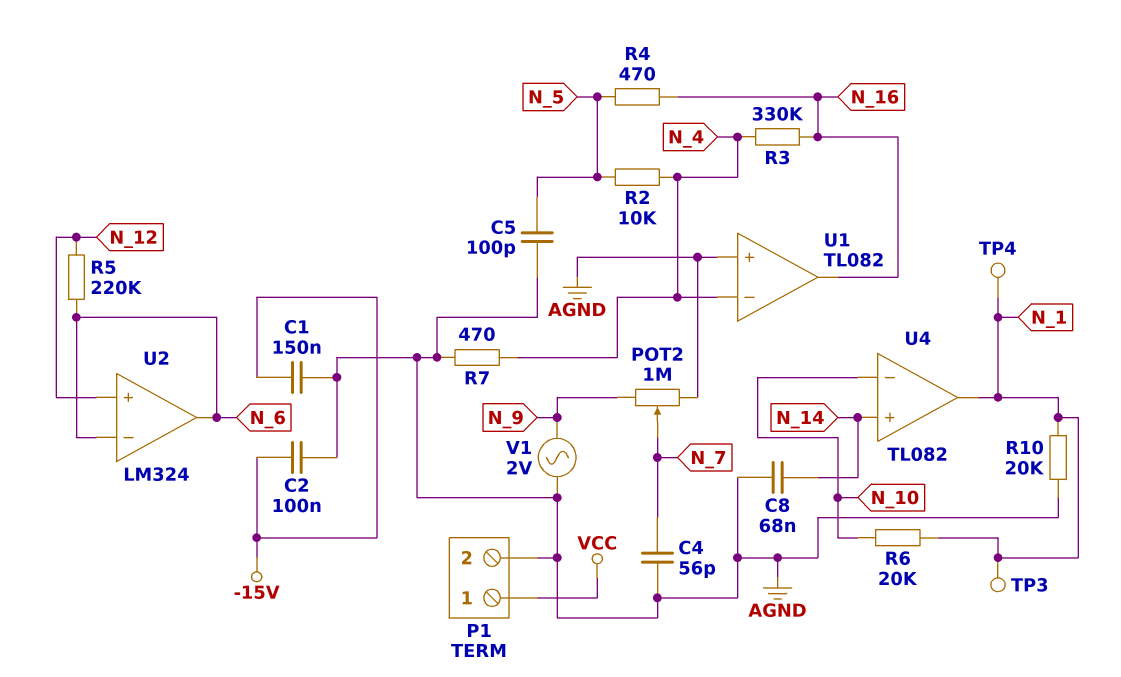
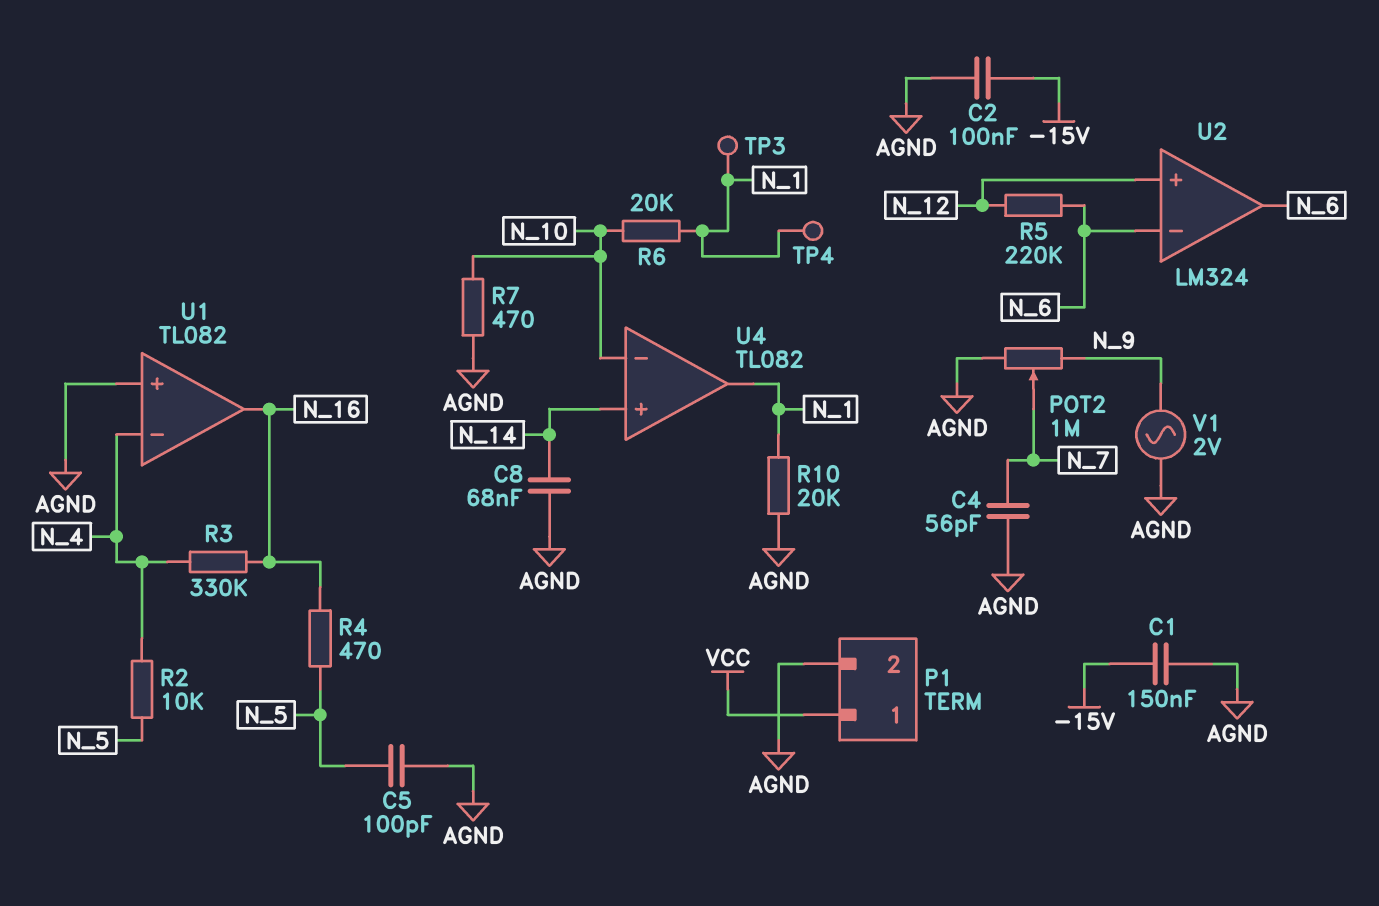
R7: 470 (AGND, N_4) -> 470 (AGND, N_10)

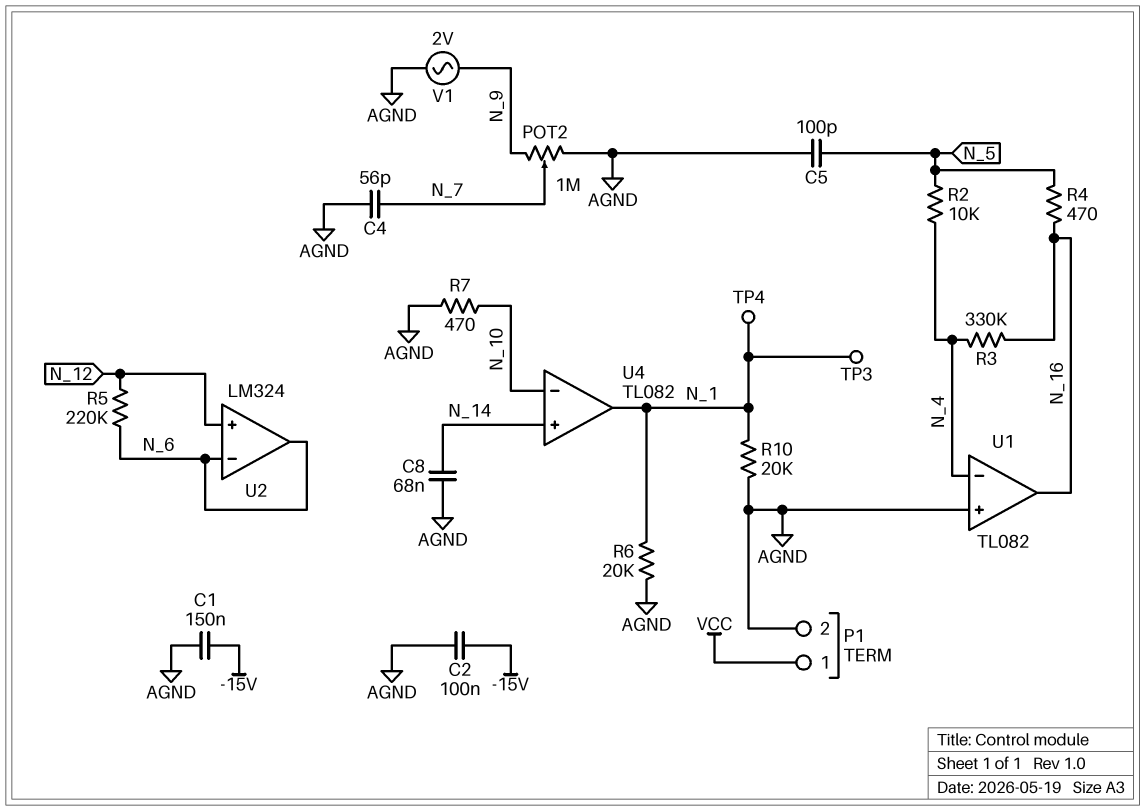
R6: 20k (N_1, N_10) -> 20k (AGND, N_1)

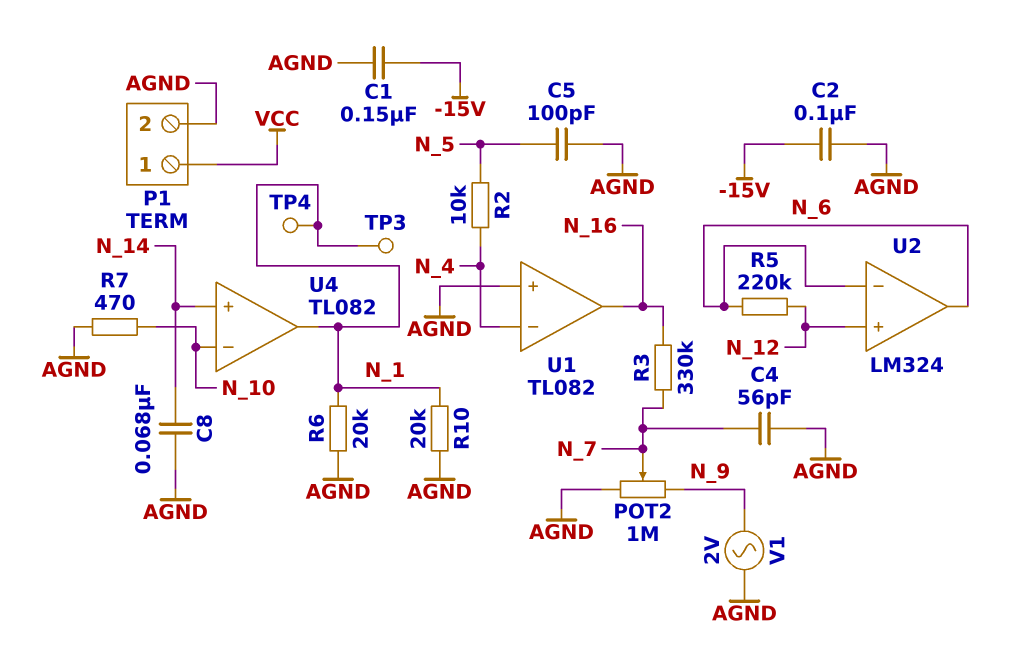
R3: 330k (N_4, N_16) -> 330k (N_7, N_16)
R4: 470 (N_5, N_16) -> none

